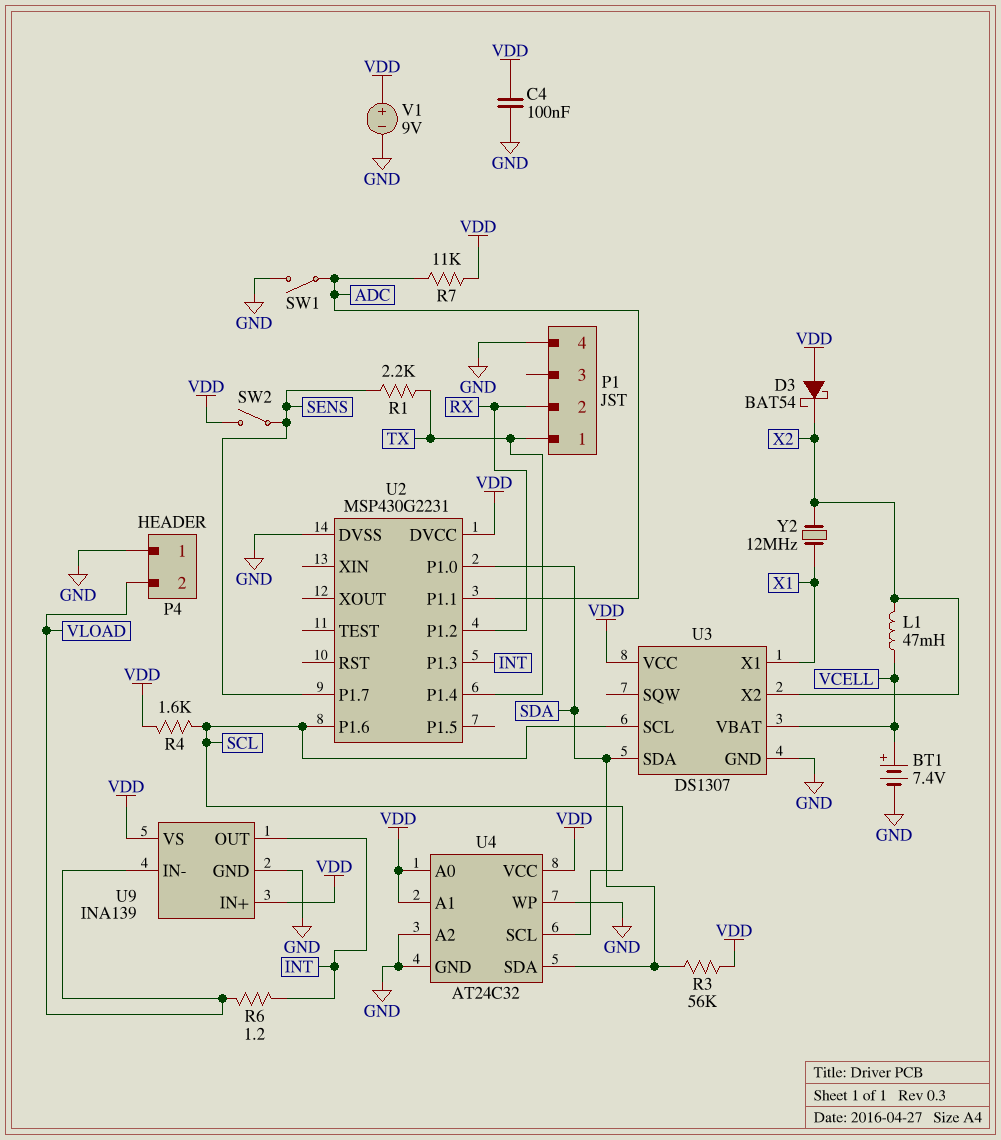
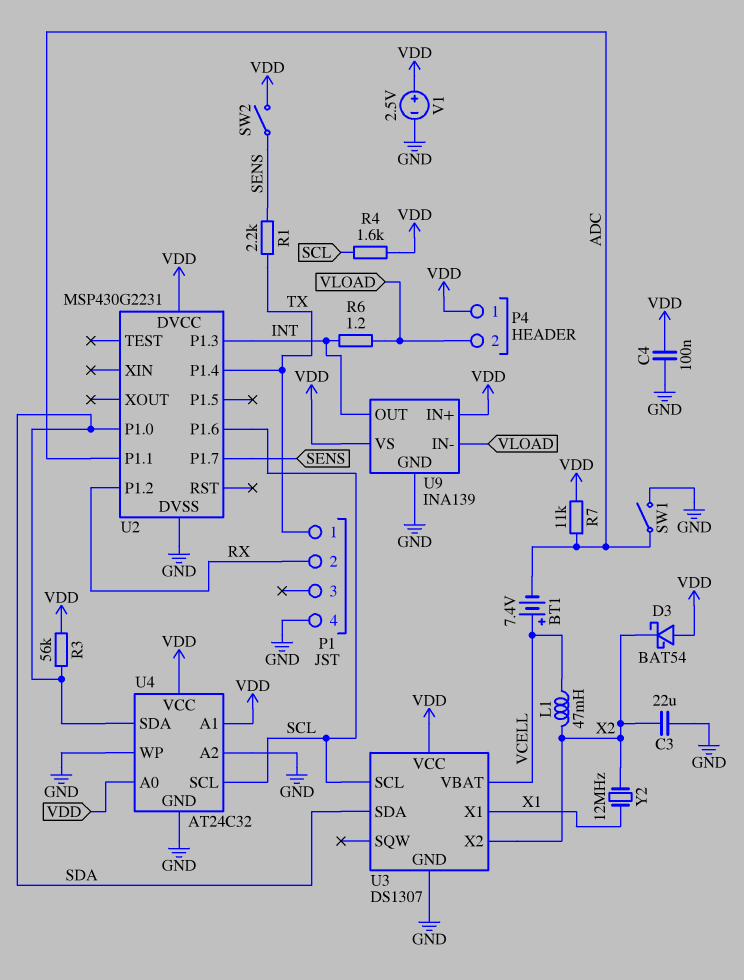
BT1: 7.4V (plus VCELL, minus GND) -> 7.4V (plus VCELL, minus ADC)
C3: none -> 22uF (GND, X2)
P4 pin 1: GND -> VDD
V1: 9V (plus VDD, minus GND) -> 2.5V (plus VDD, minus GND)

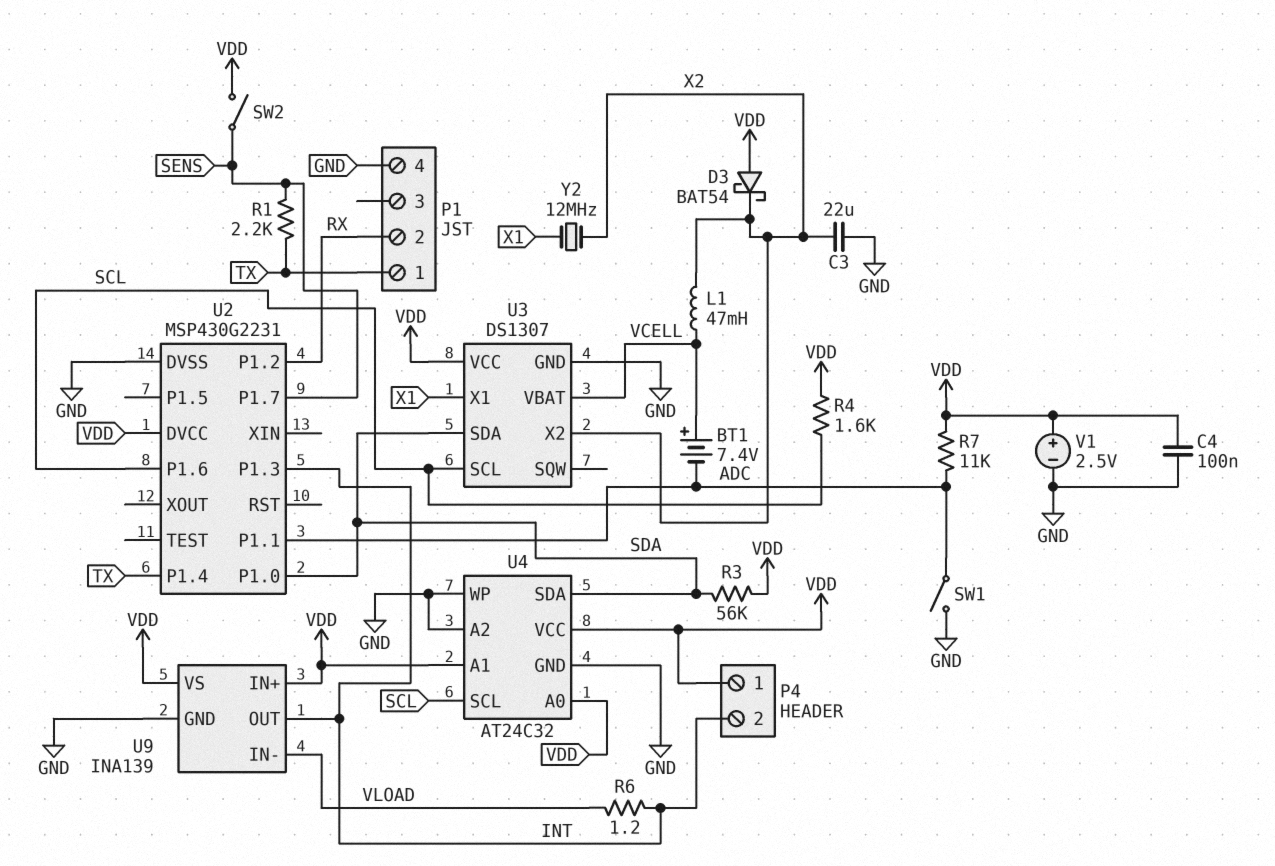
P4 pin 2: VLOAD -> INT

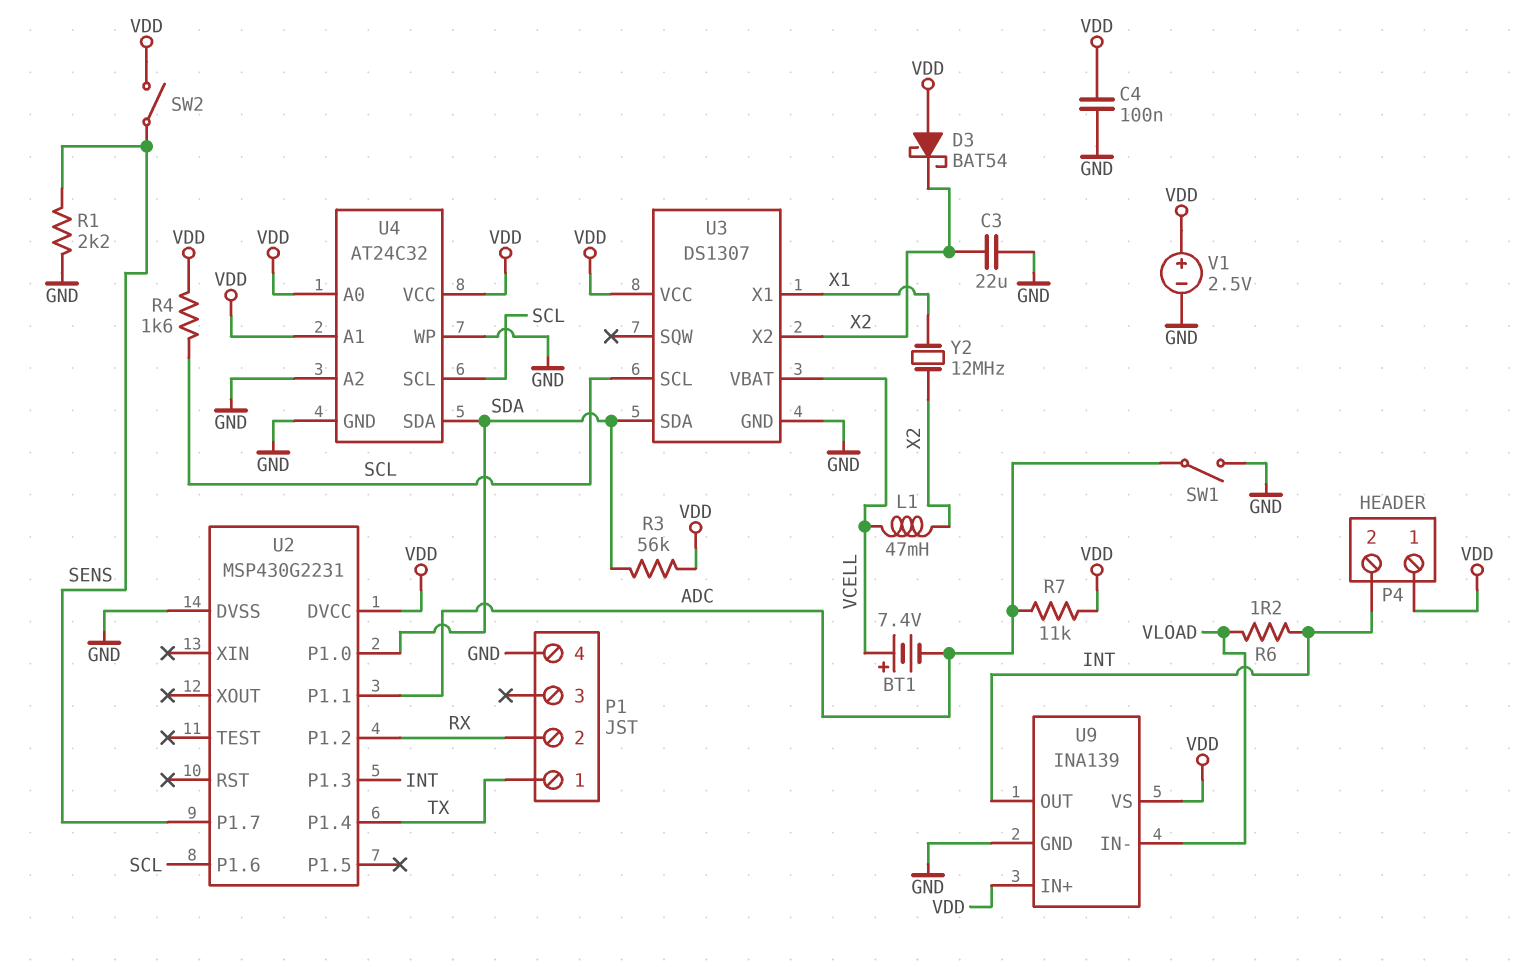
R1: 2.2k (SENS, TX) -> 2.2k (GND, SENS)

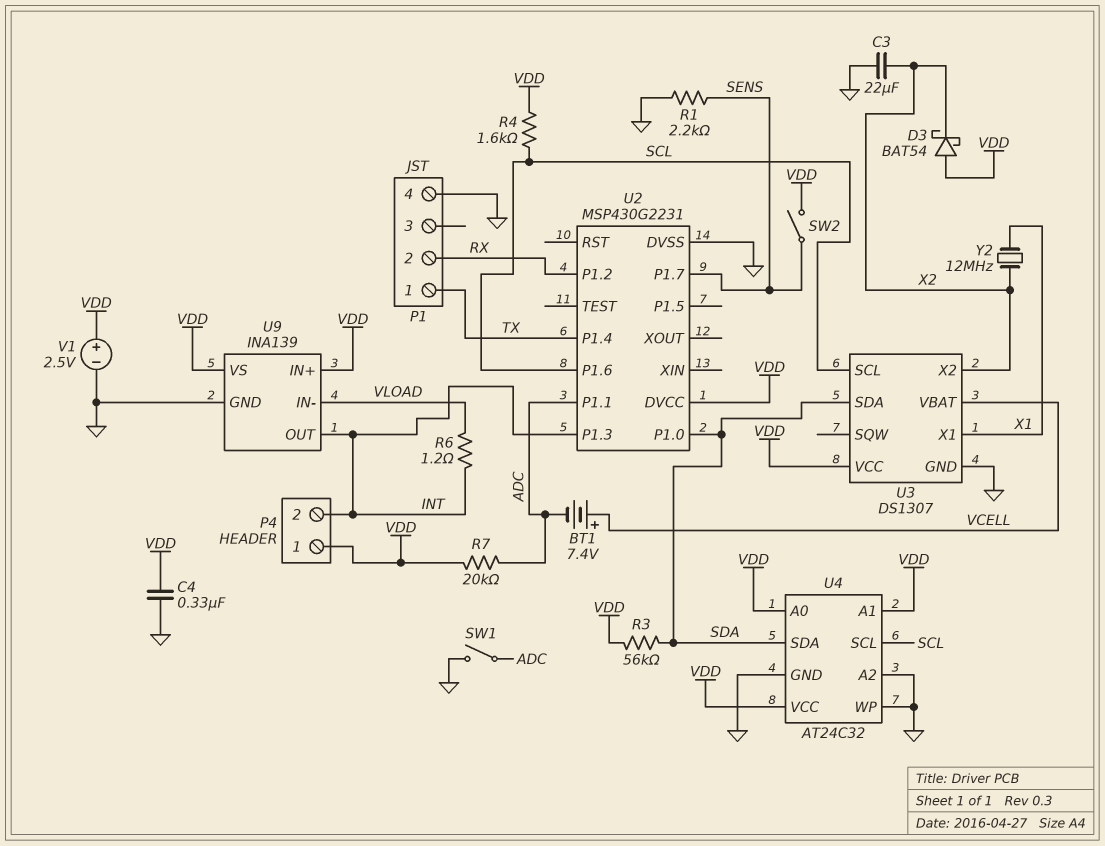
C4: 100nF (GND, VDD) -> 330nF (GND, VDD)
L1: 47mH (VCELL, X2) -> none
R7: 11k (ADC, VDD) -> 20k (ADC, VDD)

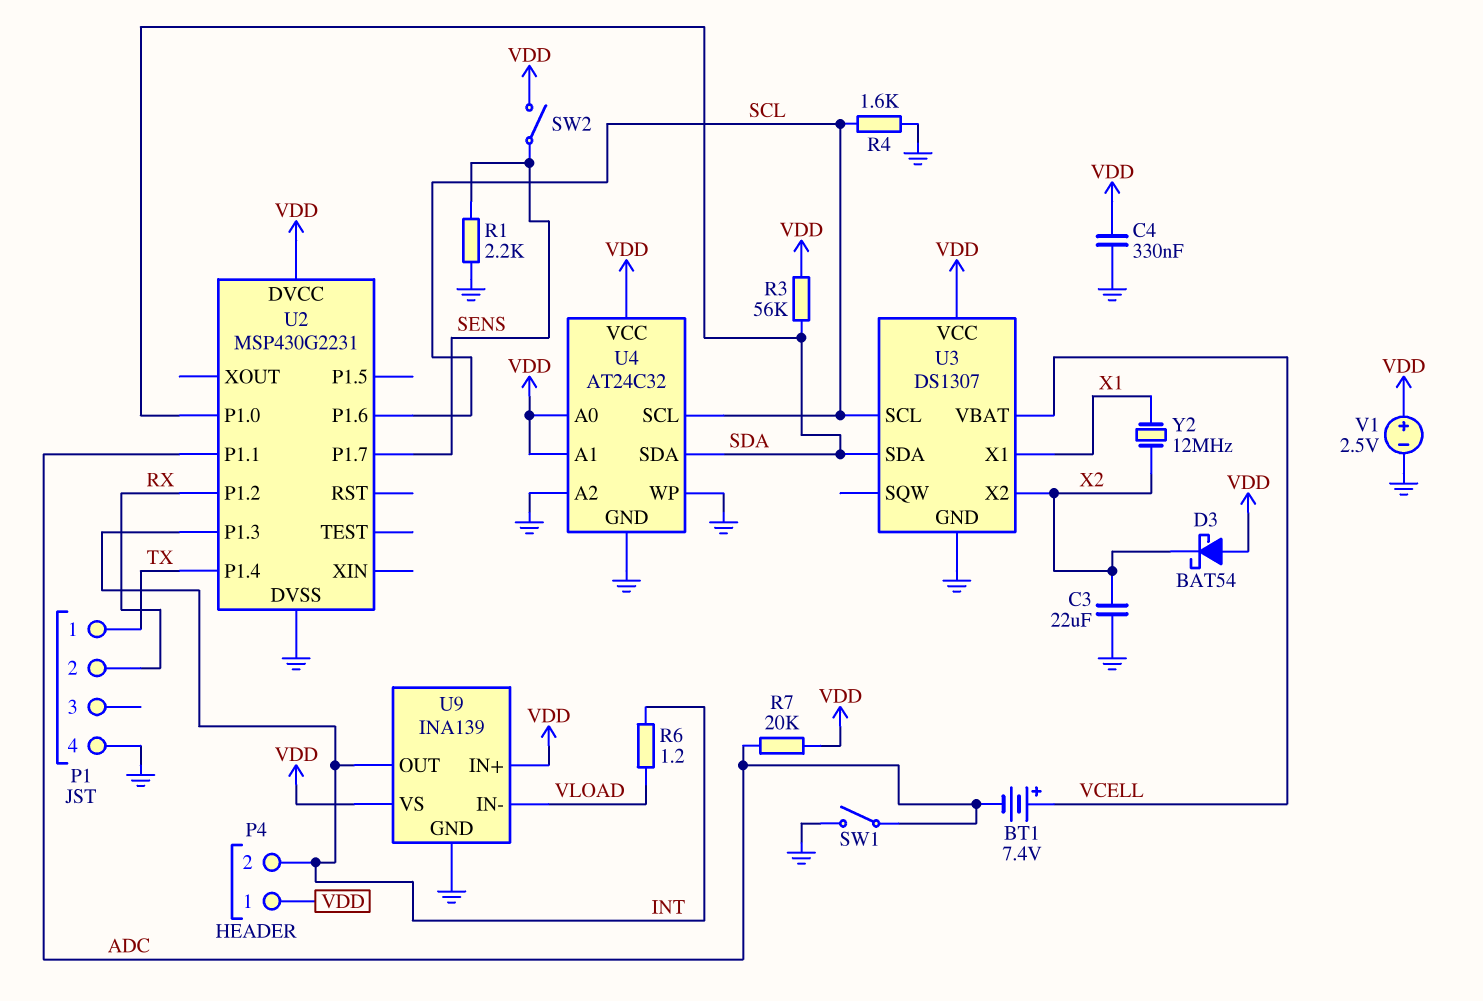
R4: 1.6k (SCL, VDD) -> 1.6k (GND, SCL)

